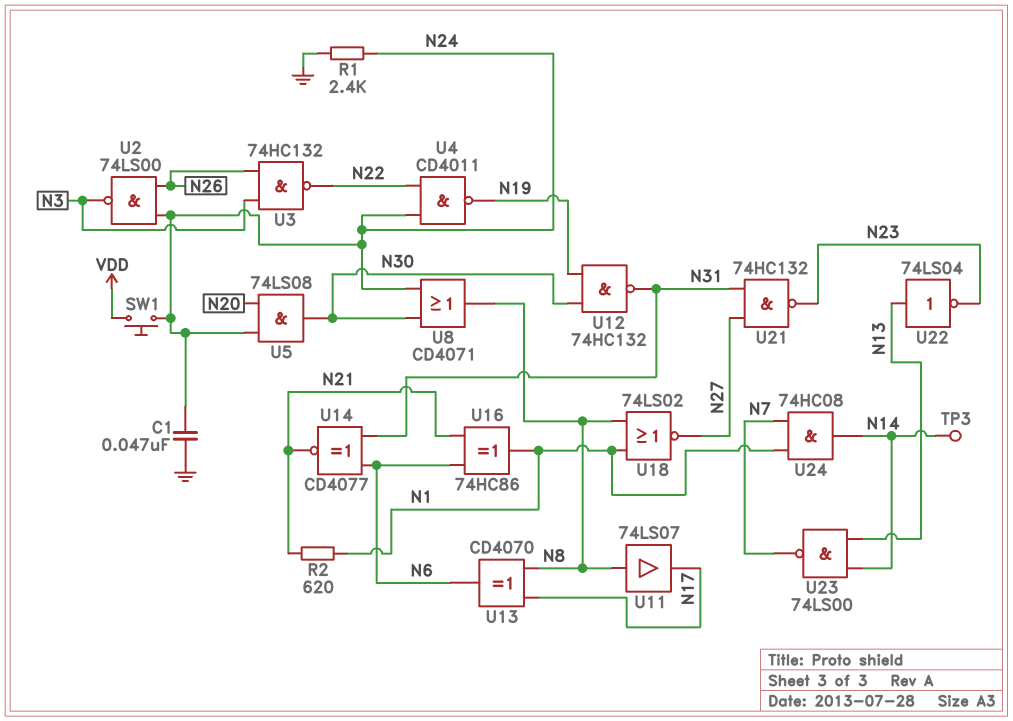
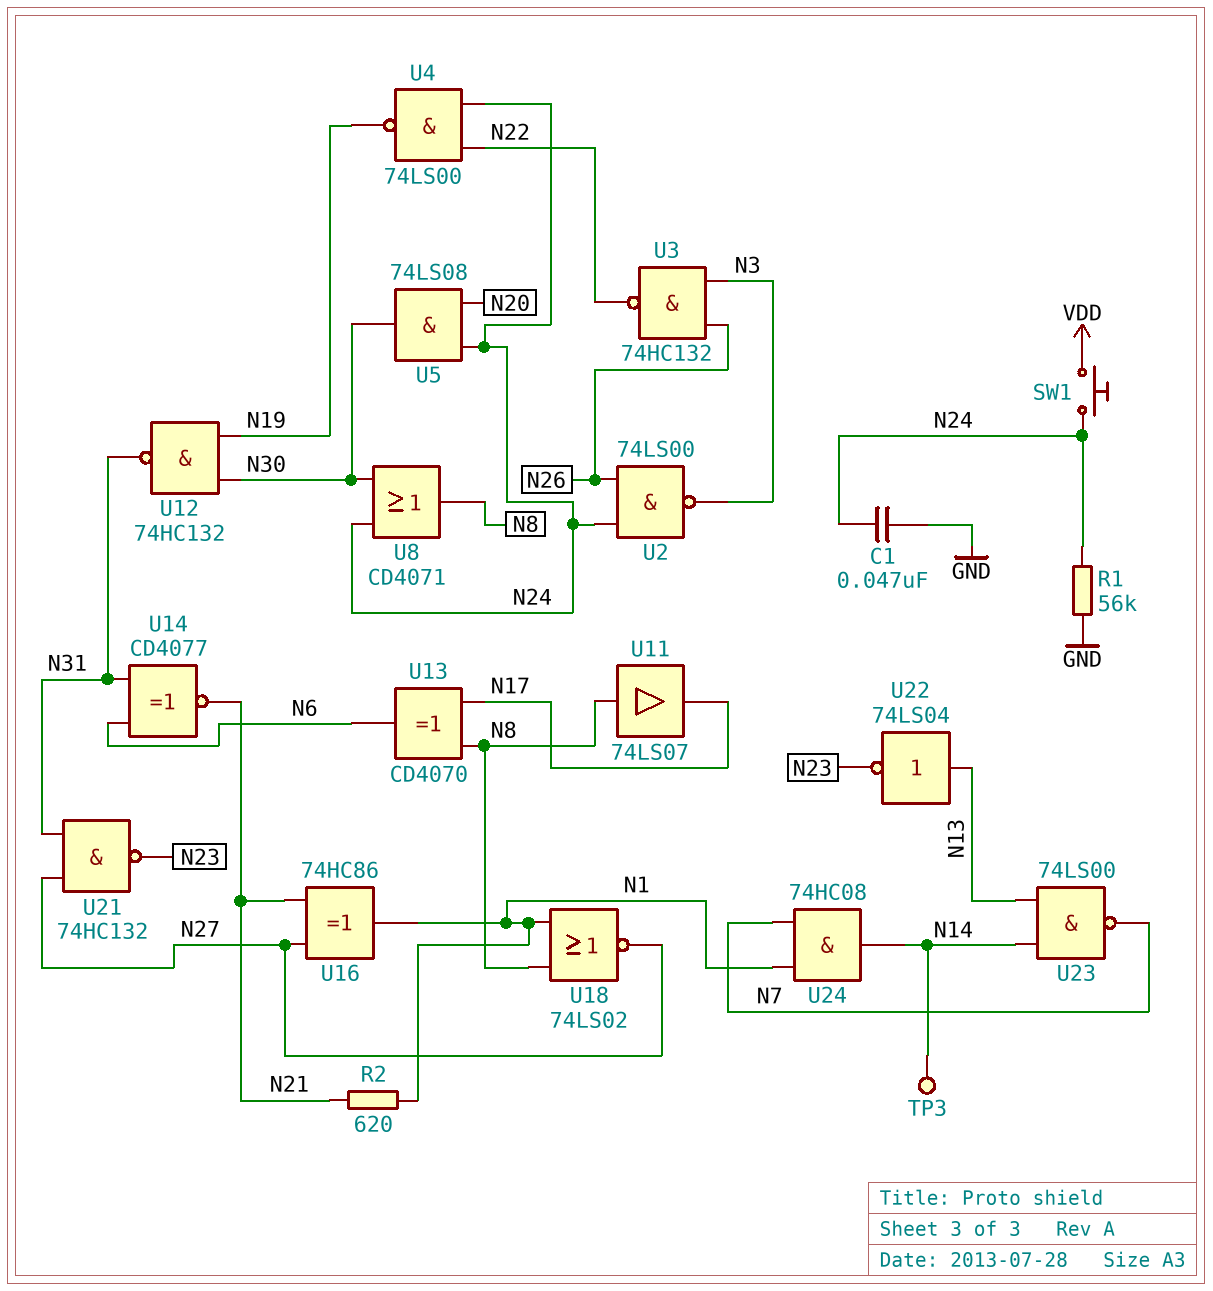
R1: 2.4k (GND, N24) -> 56k (GND, N24)
U4: NAND CD4011 (in N22, in N24, out N19) -> NAND 74LS00 (in N22, in N24, out N19)
U16: XOR 74HC86 (in N6, in N21, out N1) -> XOR 74HC86 (in N21, in N27, out N1)

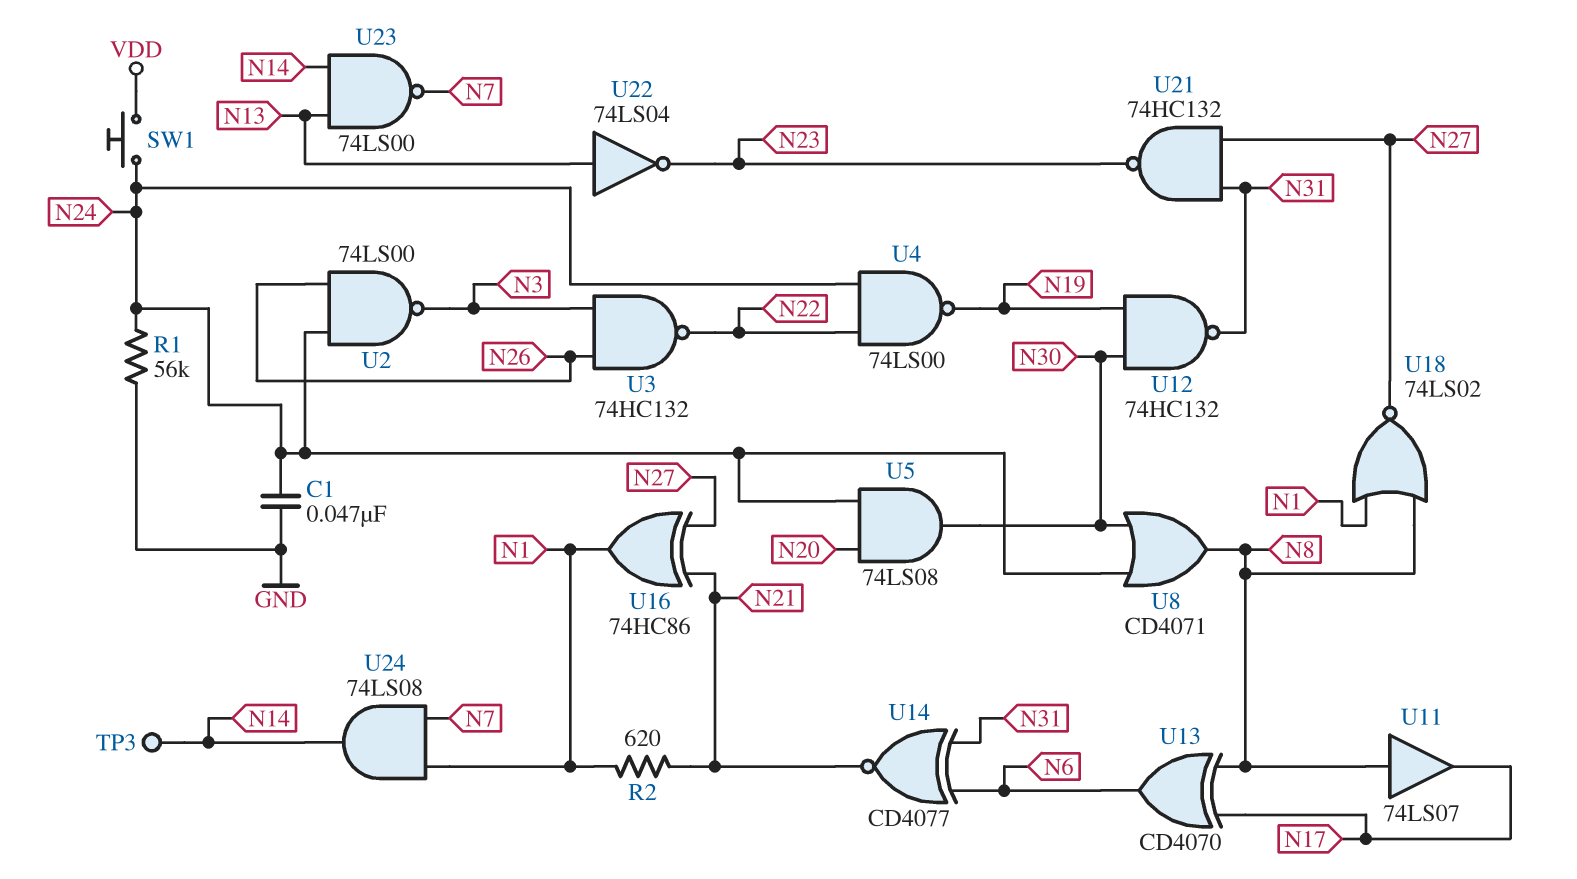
U24: AND 74HC08 (in N1, in N7, out N14) -> AND 74LS08 (in N1, in N7, out N14)

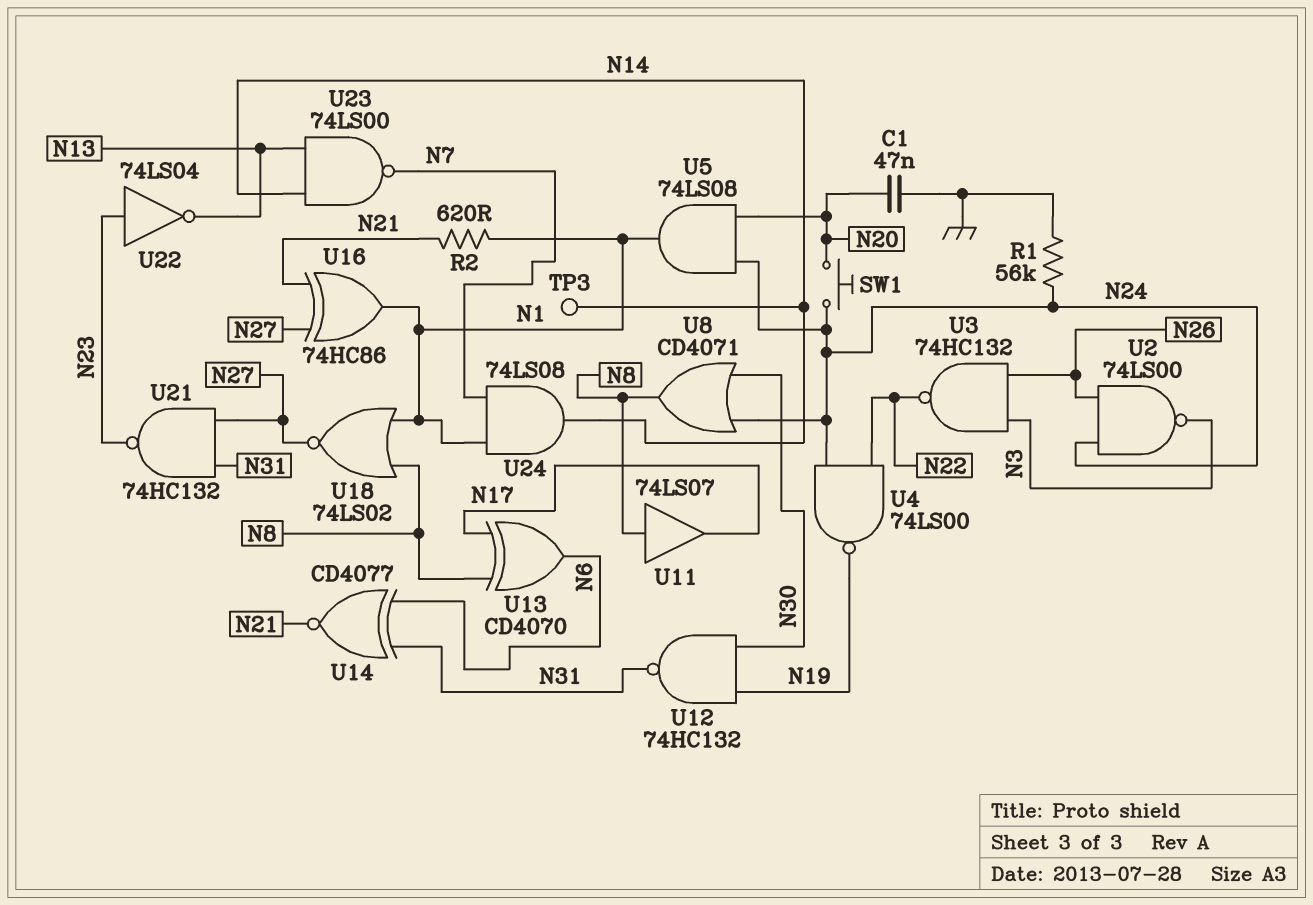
C1: 47nF (GND, N24) -> 47nF (GND, N20)
SW1: button (N24, VDD) -> button (N20, N24)
U5: AND 74LS08 (in N20, in N24, out N30) -> AND 74LS08 (in N20, in N24, out N1)
U22: NOT 74LS04 (in N13, out N23) -> NOT 74LS04 (in N23, out N13)

